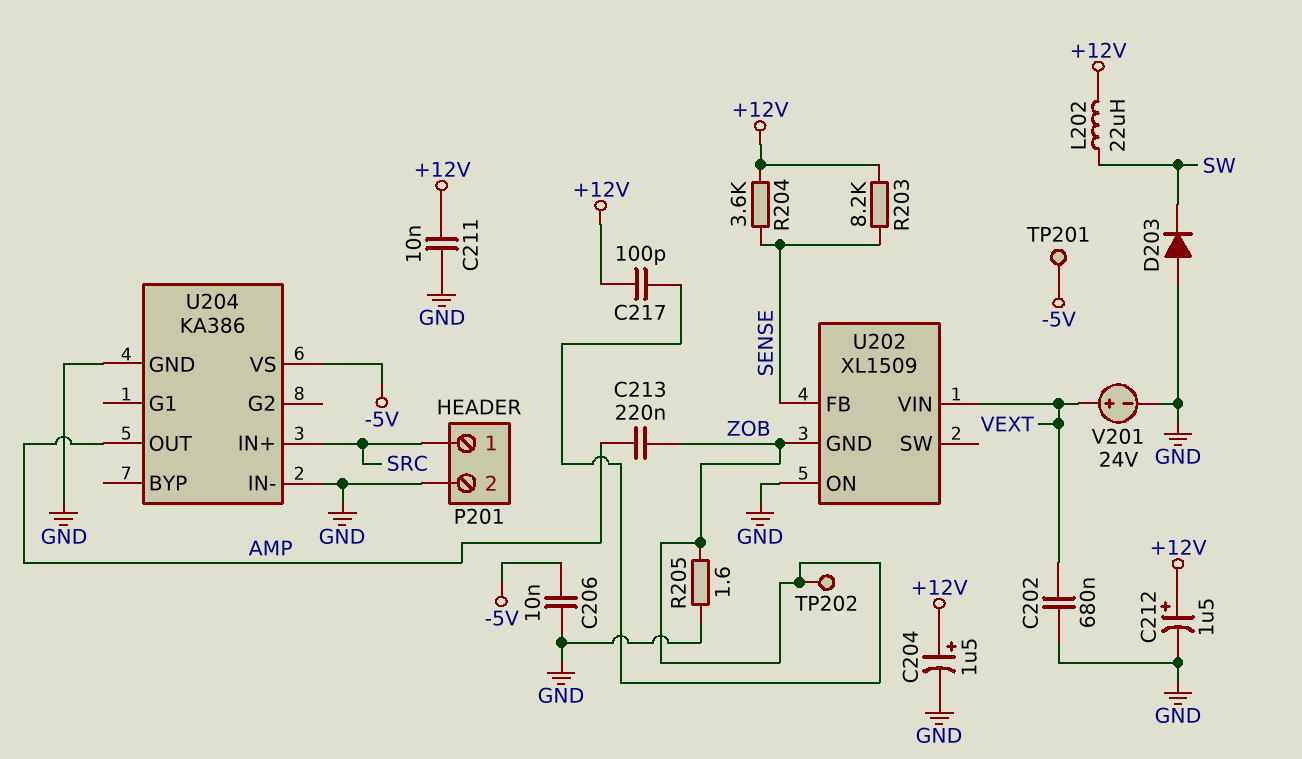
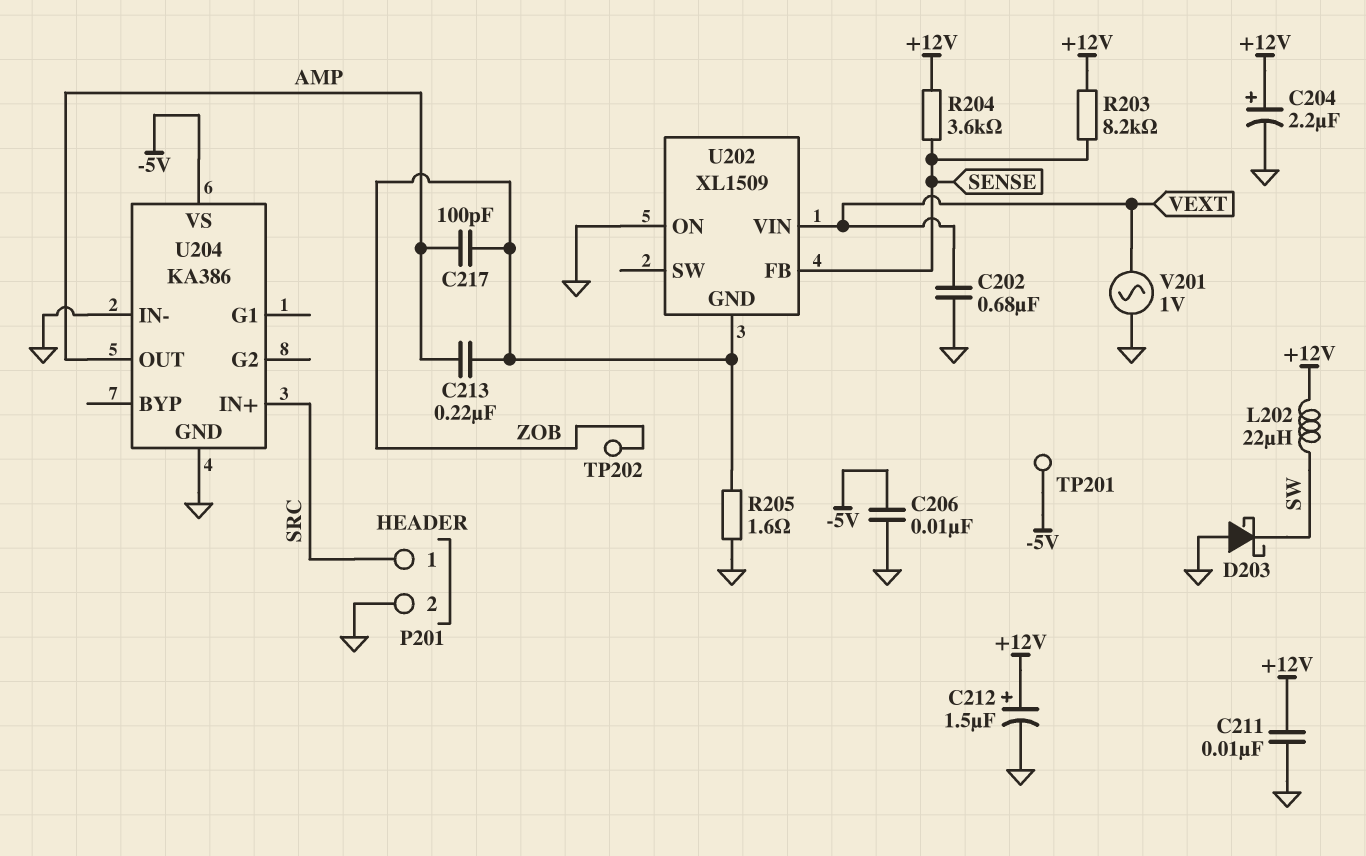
C204: 1.5uF (plus +12V, minus GND) -> 2.2uF (plus +12V, minus GND)
C217: 100pF (+12V, ZOB) -> 100pF (AMP, ZOB)
D203: diode (A GND, K SW) -> schottky (A GND, K SW)
V201: 24V (plus VEXT, minus GND) -> AC 1V (GND, VEXT)

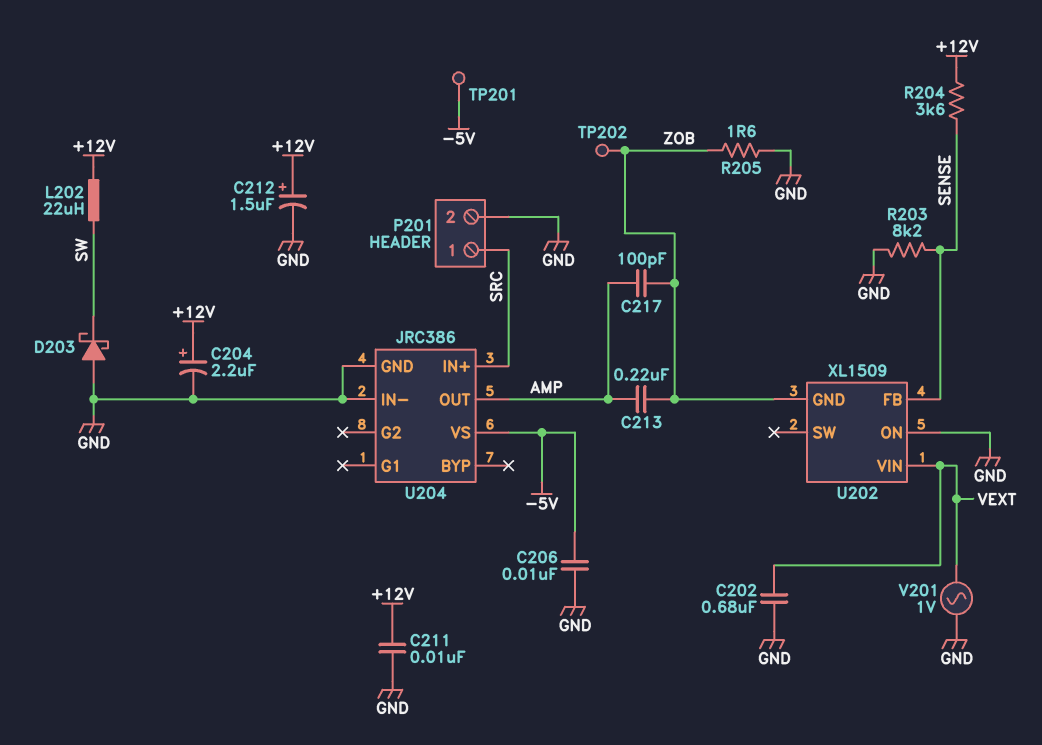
R203: 8.2k (+12V, SENSE) -> 8.2k (GND, SENSE)
U204: KA386 -> JRC386

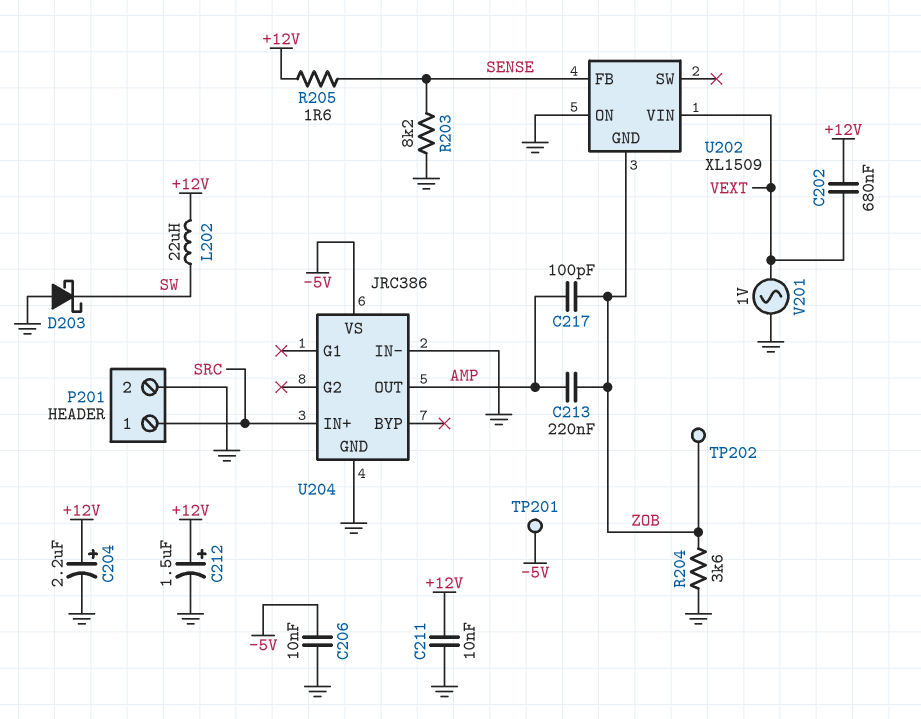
C202: 680nF (GND, VEXT) -> 680nF (+12V, VEXT)
R204: 3.6k (+12V, SENSE) -> 3.6k (GND, ZOB)
R205: 1.6 (GND, ZOB) -> 1.6 (+12V, SENSE)

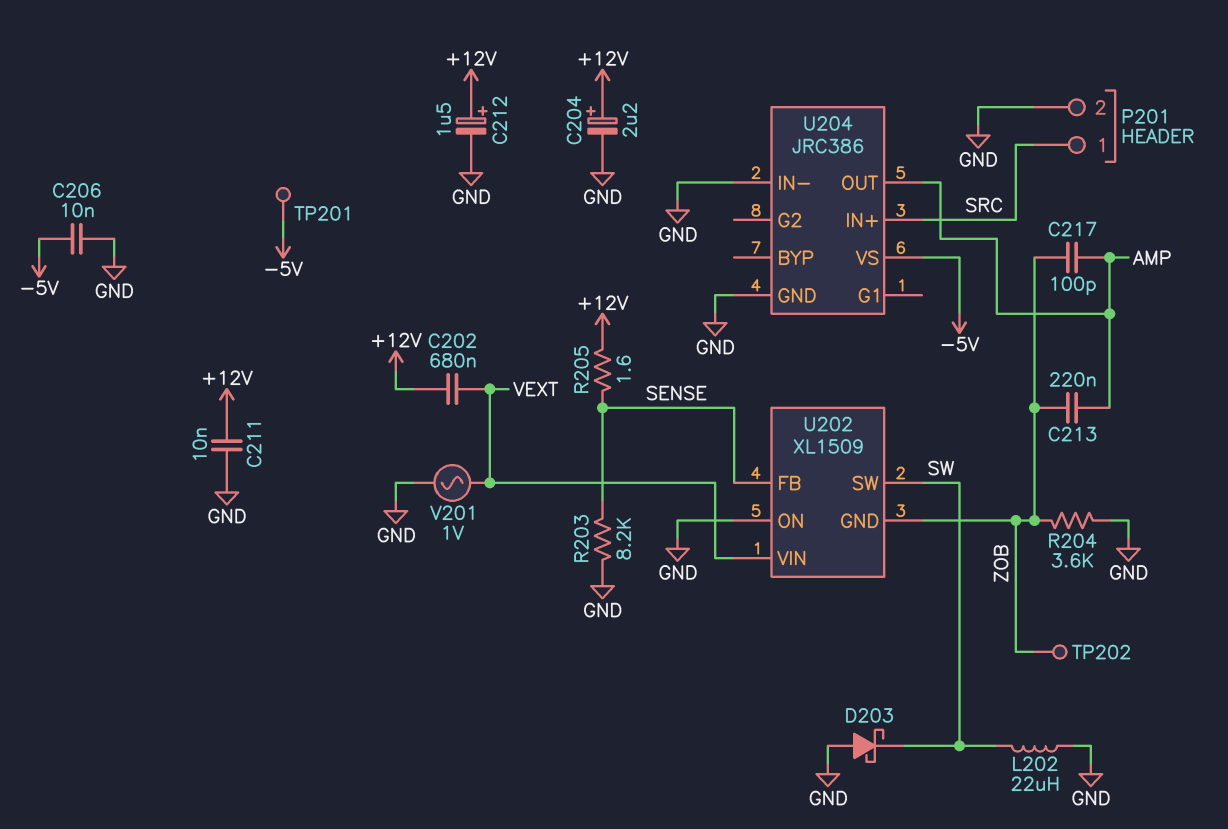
L202: 22uH (+12V, SW) -> 22uH (GND, SW)
U202 pin SW: none -> SW

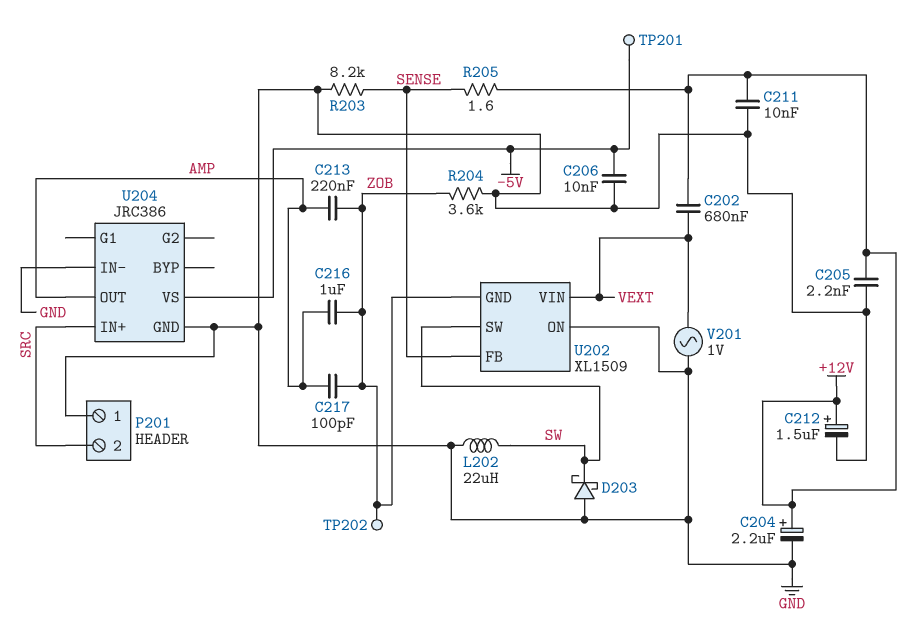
C205: none -> 2.2nF (+12V, GND)
C216: none -> 1uF (AMP, ZOB)
P201 pin 1: SRC -> GND
P201 pin 2: GND -> SRC

